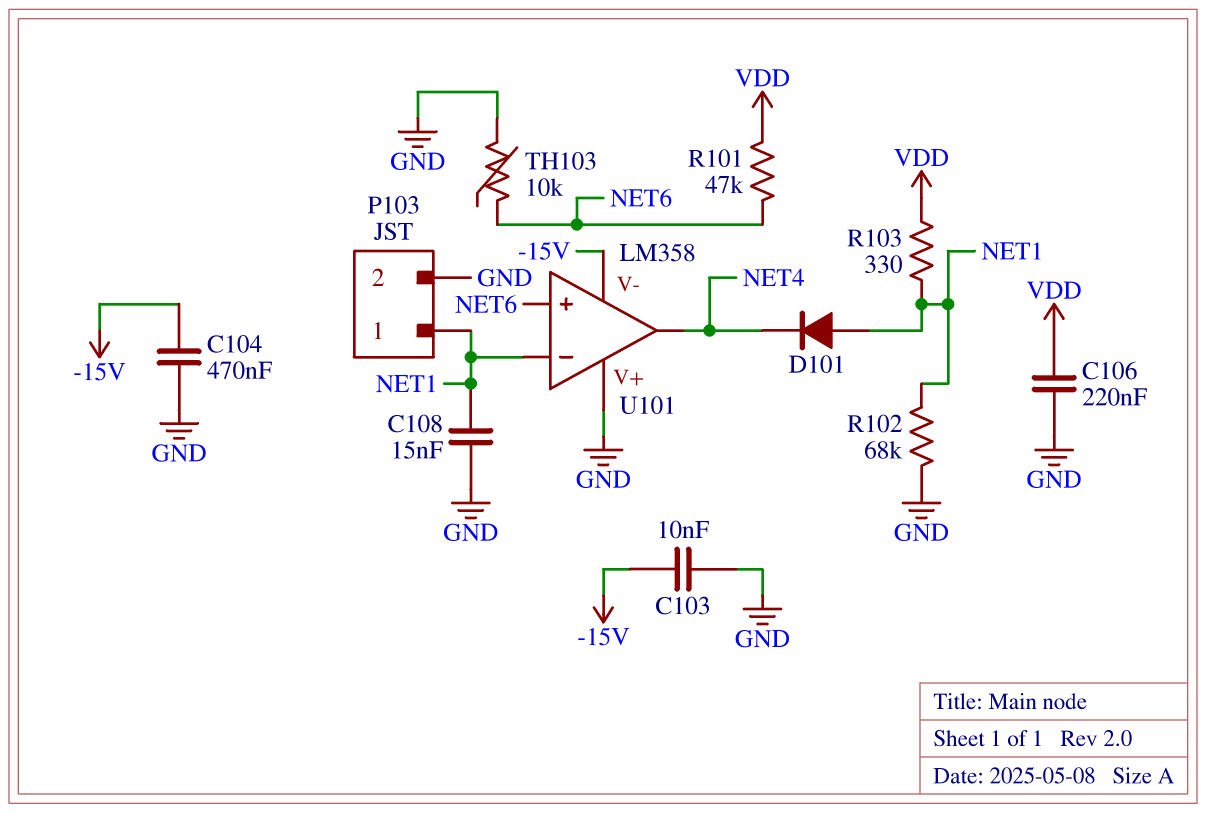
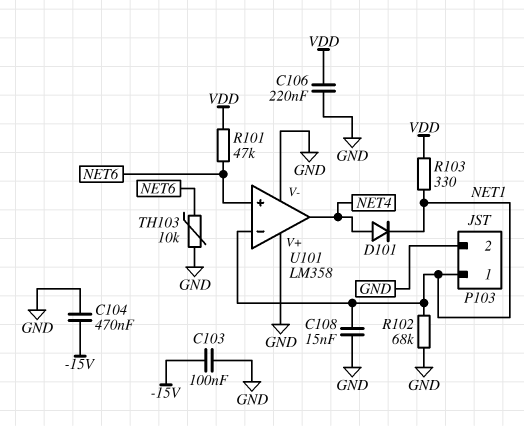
C103: 10nF (-15V, GND) -> 100nF (-15V, GND)
D101: diode (A NET1, K NET4) -> diode (A NET4, K NET1)
U101 pin V-: -15V -> GND

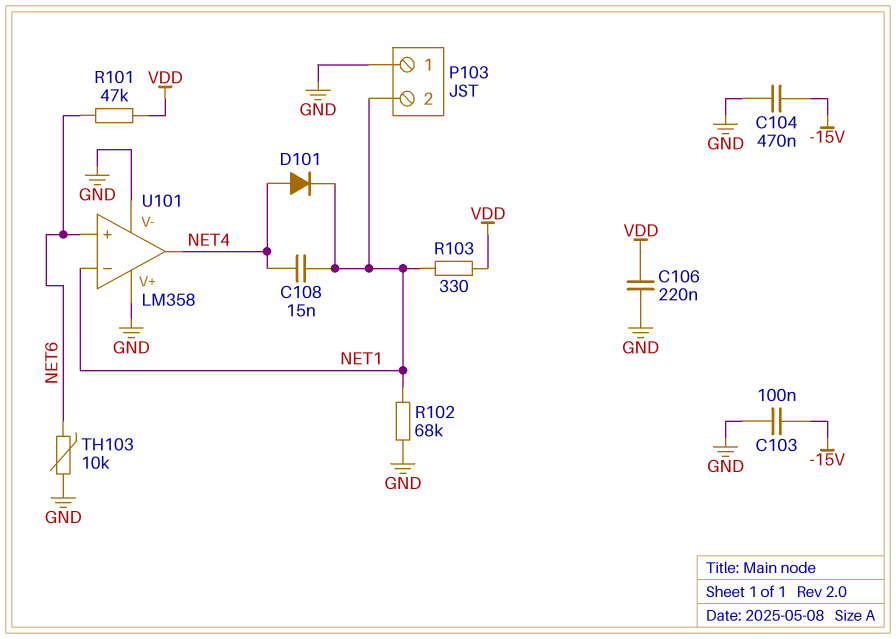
C108: 15nF (GND, NET1) -> 15nF (NET1, NET4)
P103 pin 1: NET1 -> GND
P103 pin 2: GND -> NET1

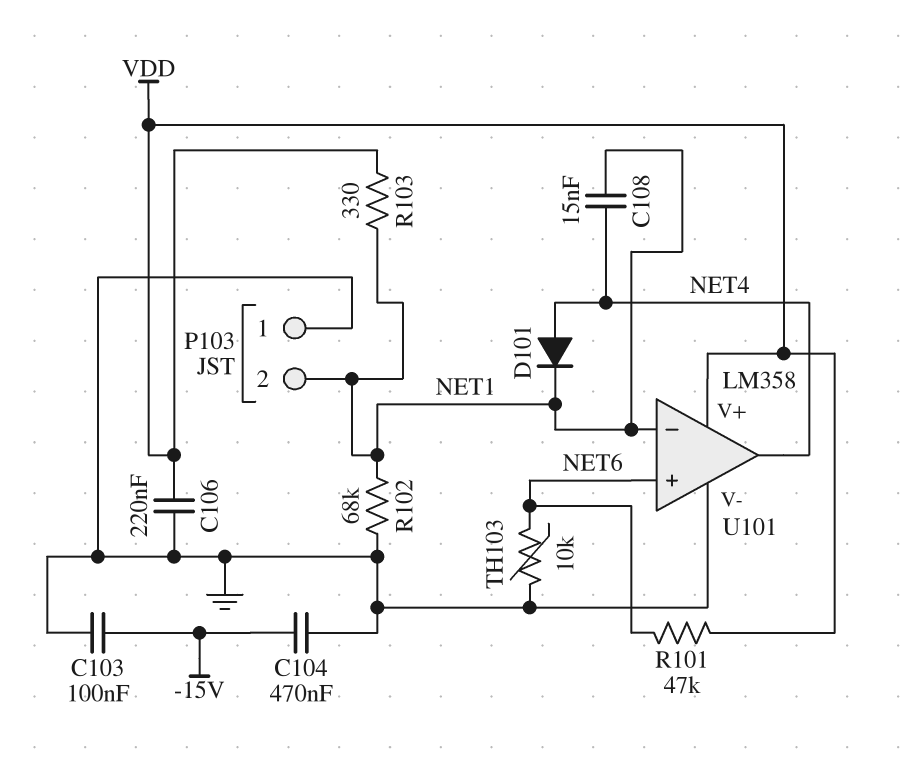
U101 pin V+: GND -> VDD

